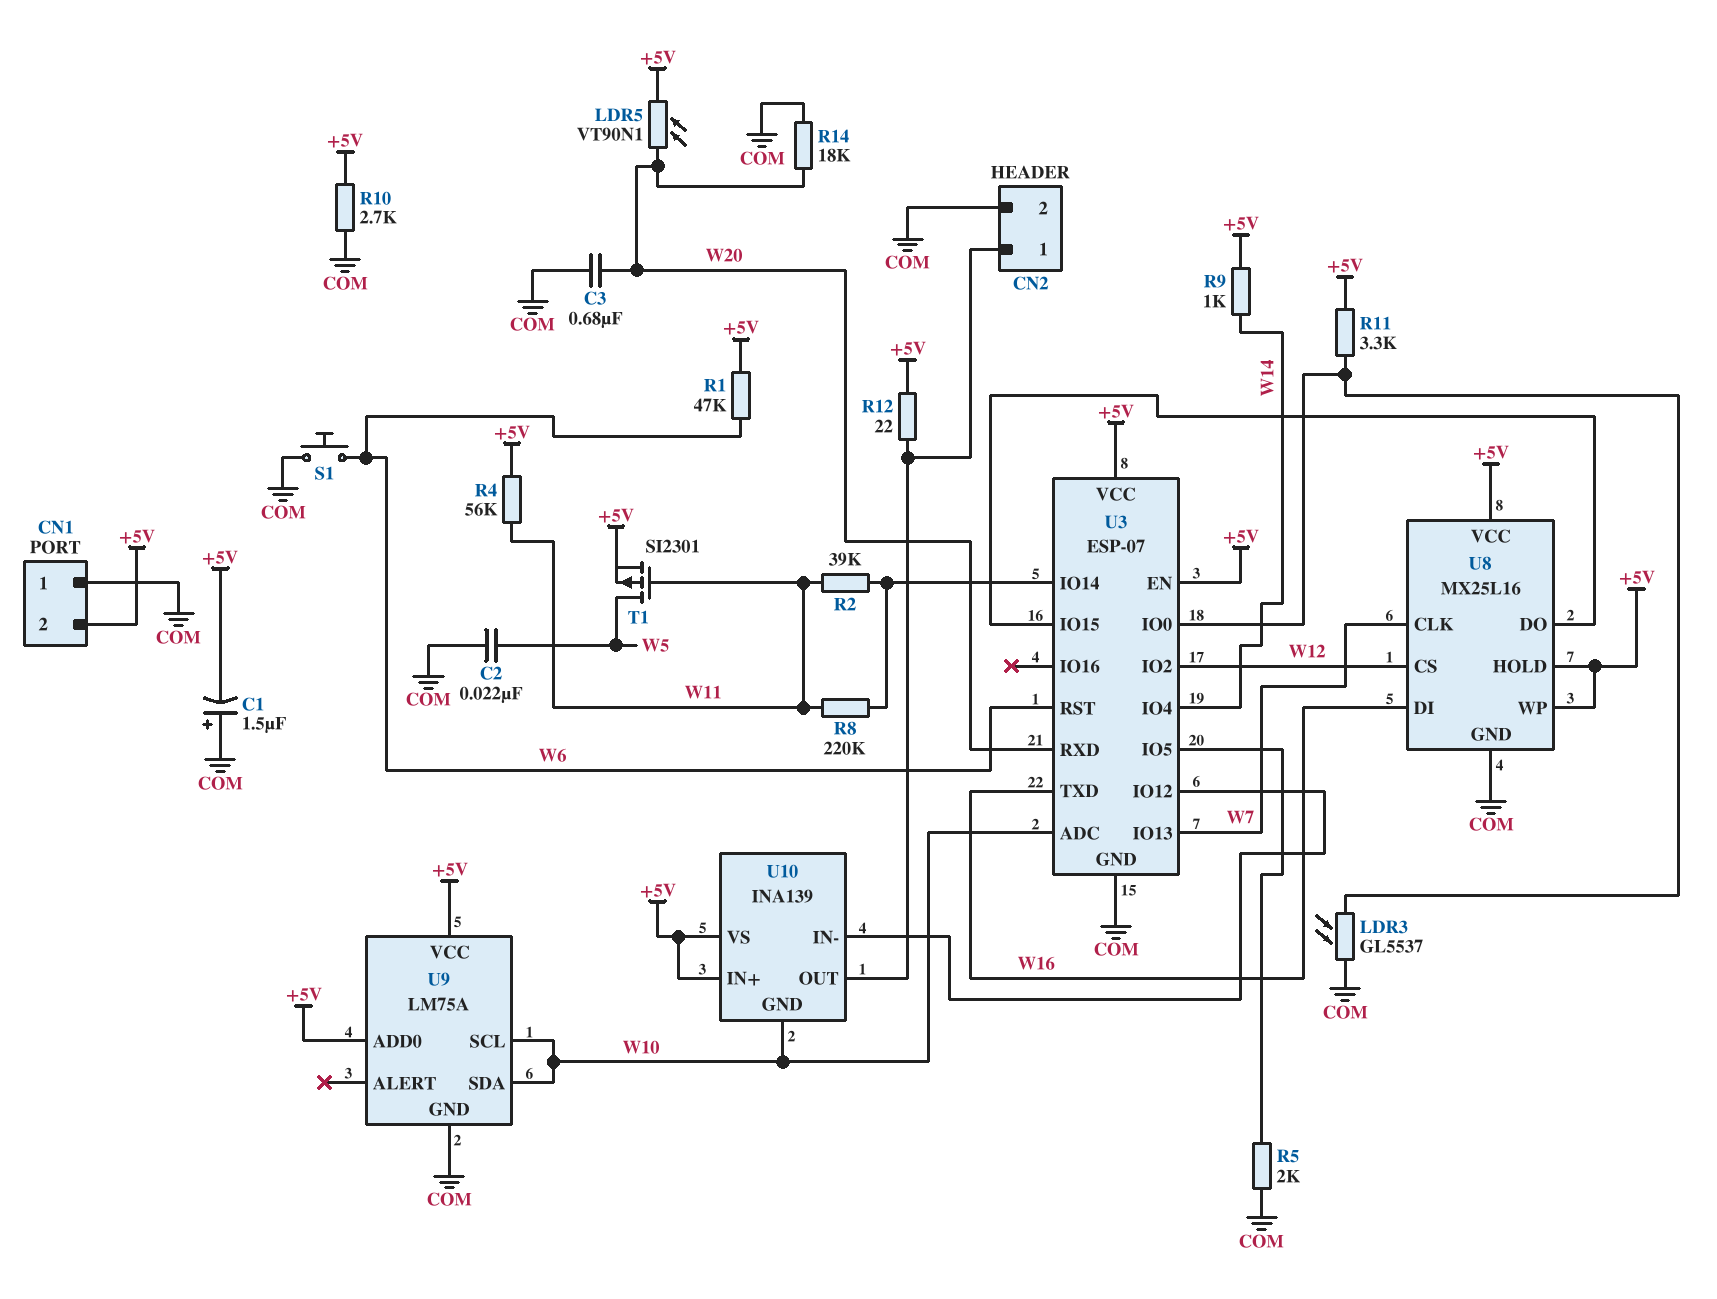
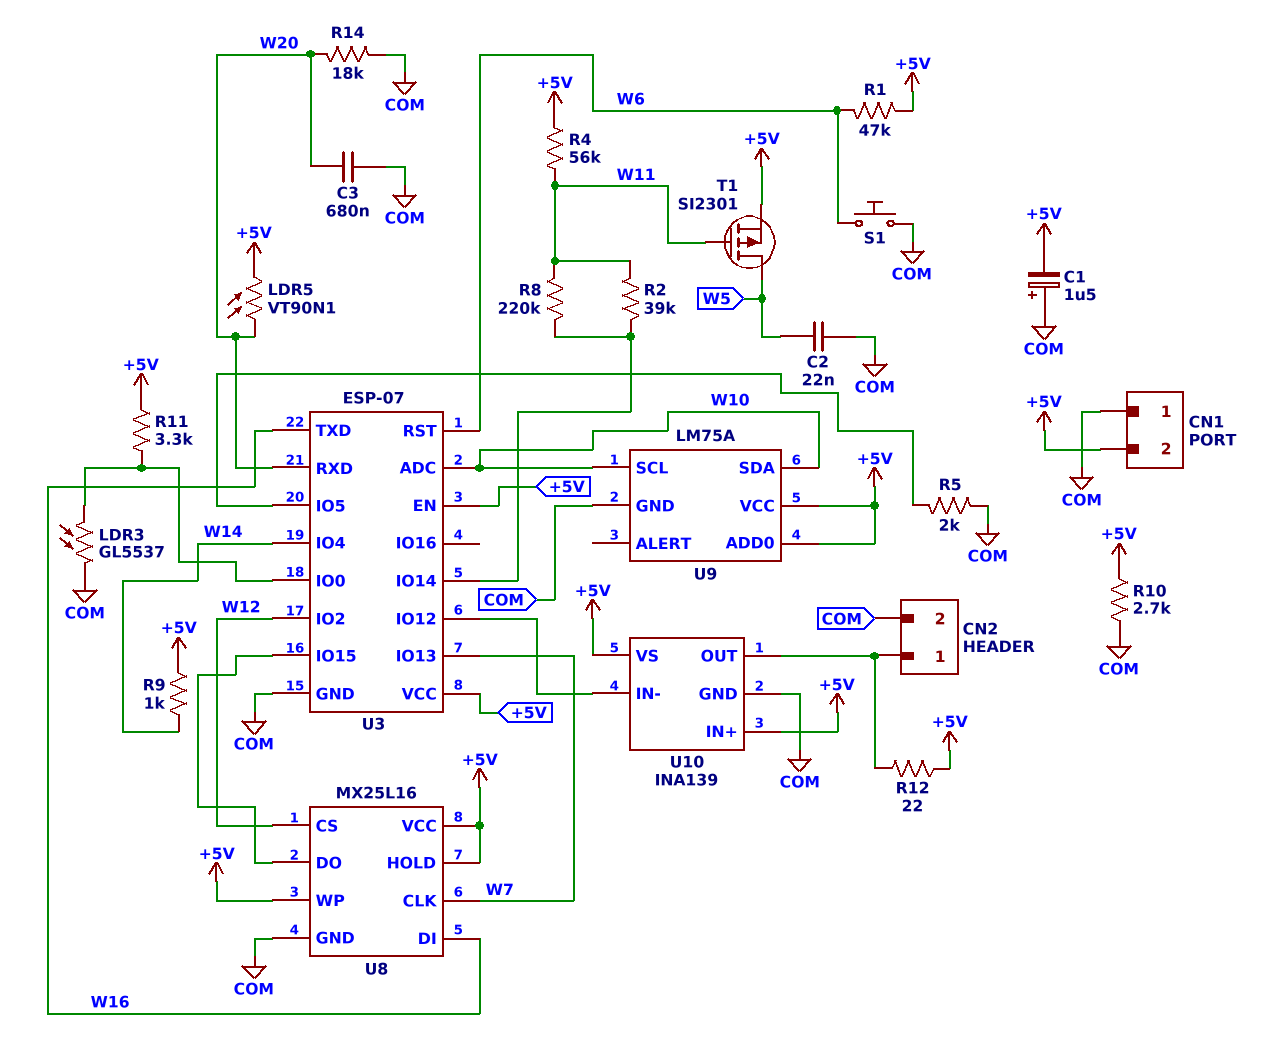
U10 pin GND: W10 -> COM

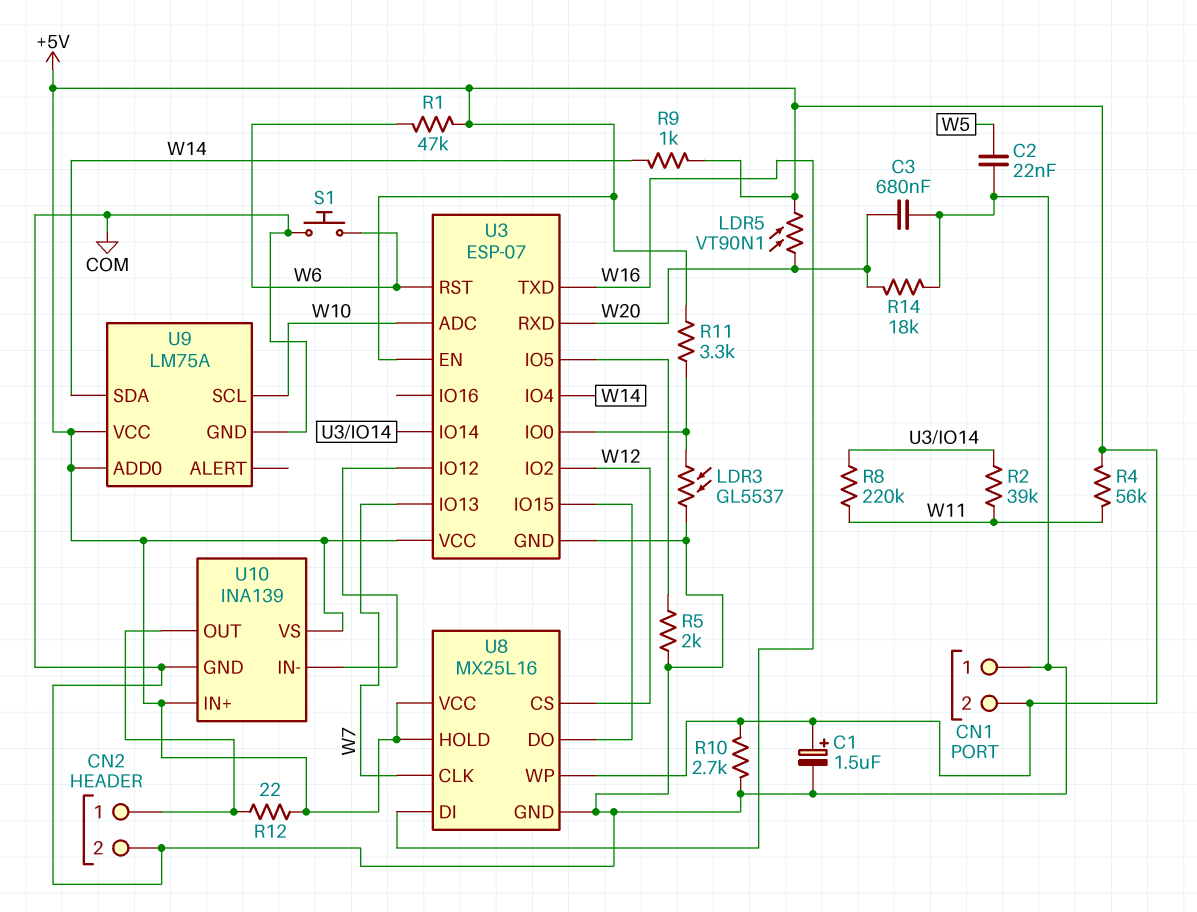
C1: 1.5uF (plus COM, minus +5V) -> 1.5uF (plus +5V, minus COM)
T1: PMOS SI2301 (G W11, D W5, S +5V) -> none
U9 pin SDA: W10 -> W14

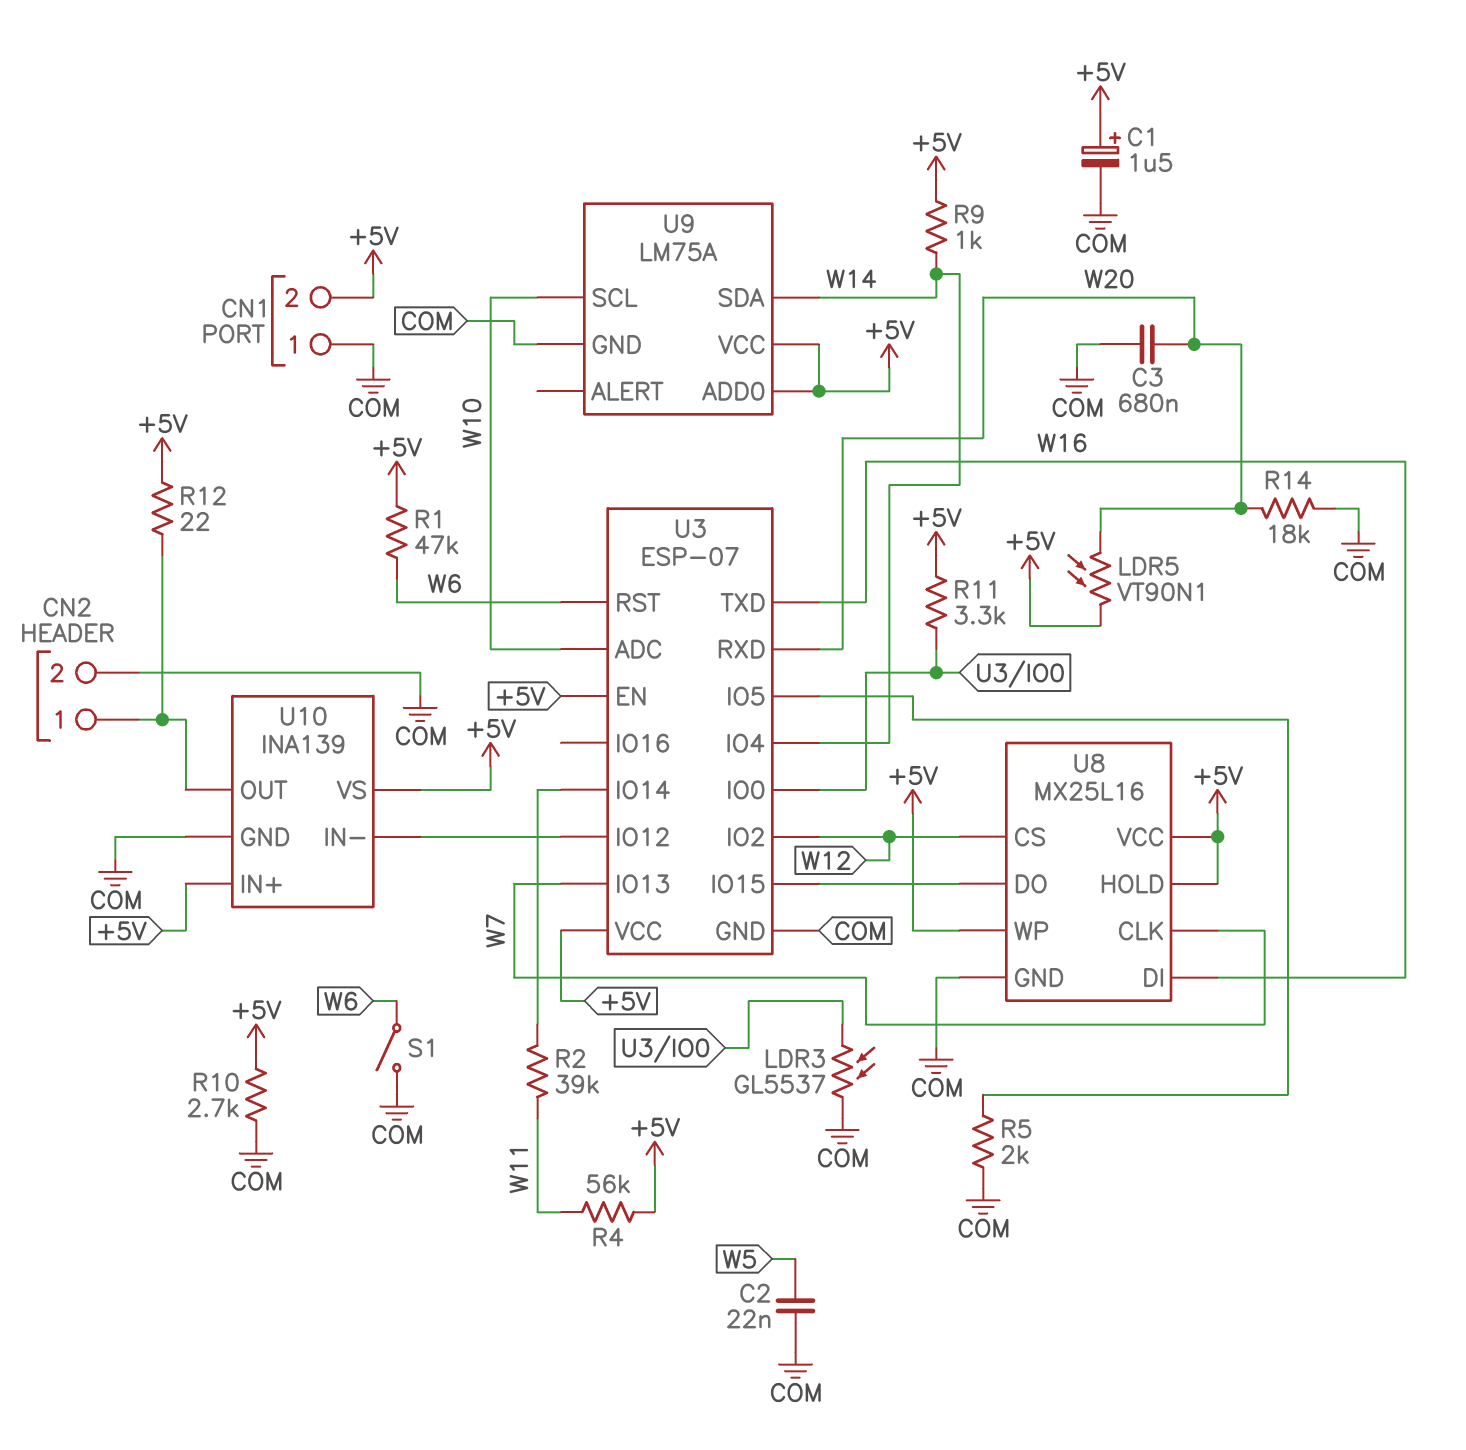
R8: 220k (U3/IO14, W11) -> none
S1: button (COM, W6) -> switch (COM, W6)

